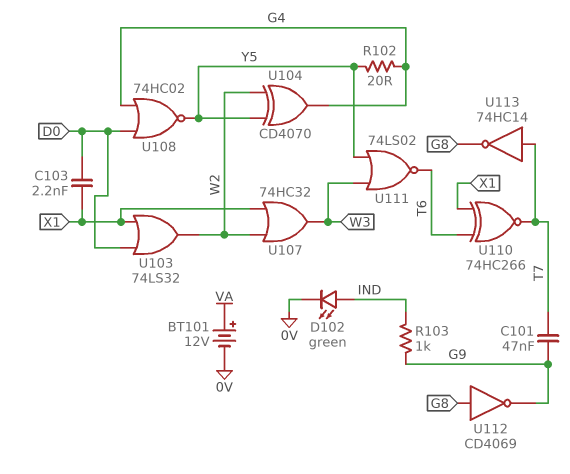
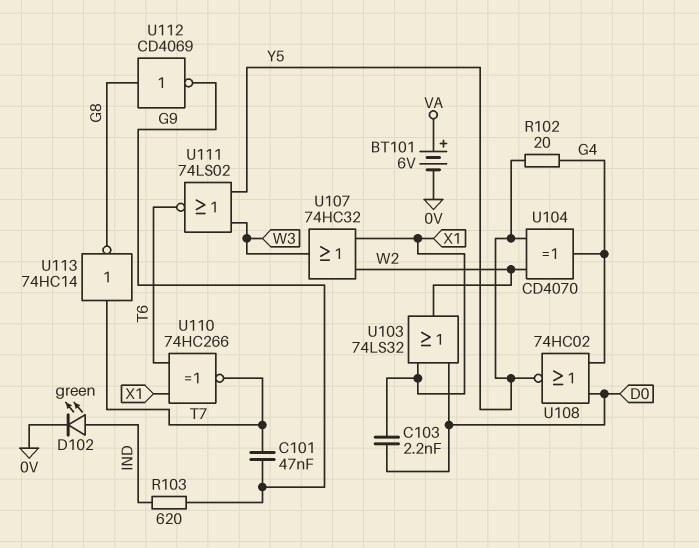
BT101: 12V (plus VA, minus 0V) -> 6V (plus VA, minus 0V)
R103: 1k (G9, IND) -> 620 (G9, IND)

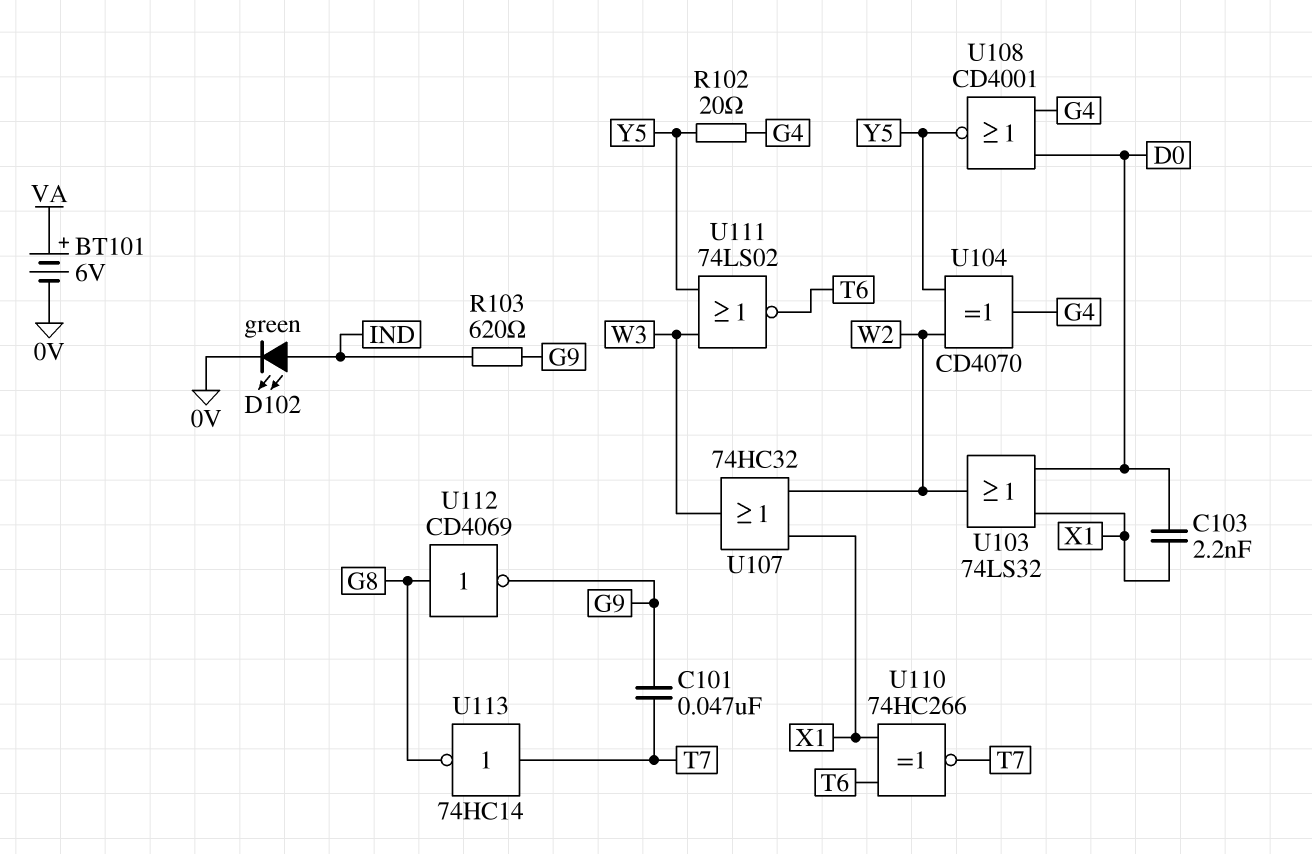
U108: NOR 74HC02 (in D0, in G4, out Y5) -> NOR CD4001 (in D0, in G4, out Y5)

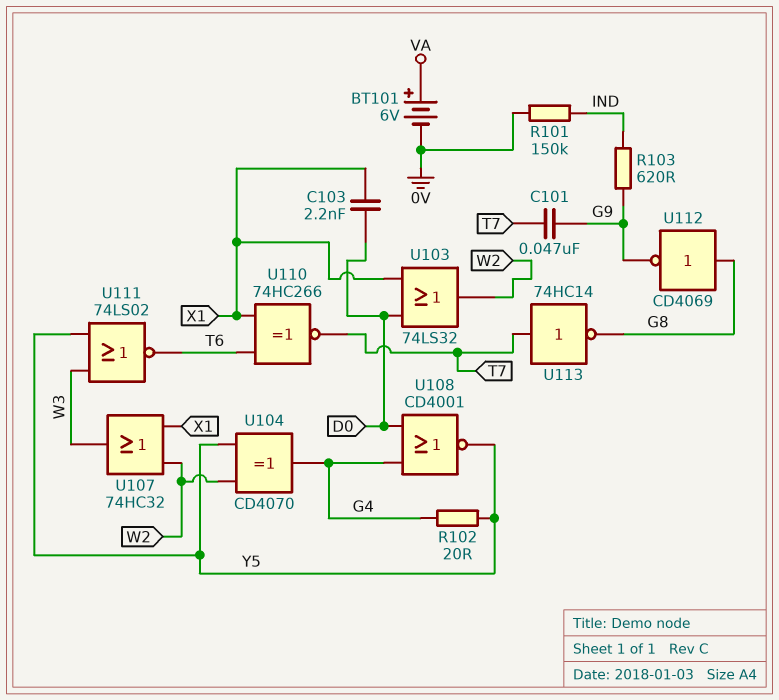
D102: LED green (A IND, K 0V) -> none
R101: none -> 150k (0V, IND)

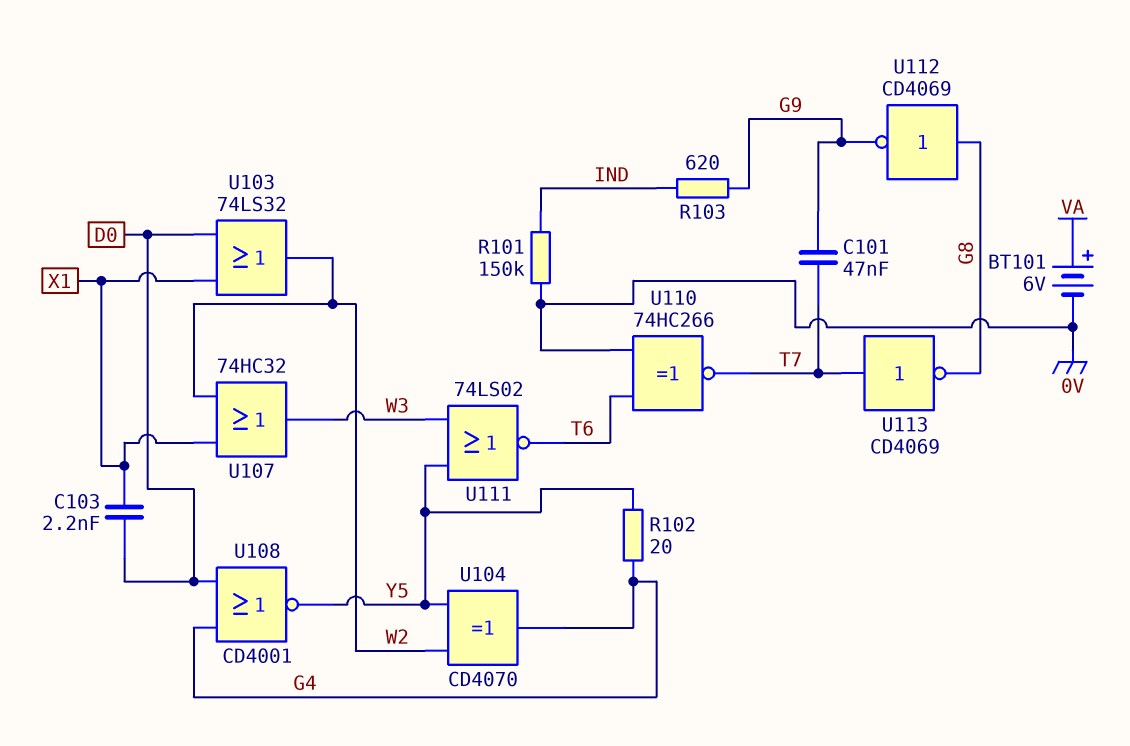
U110: XNOR 74HC266 (in T6, in X1, out T7) -> XNOR 74HC266 (in 0V, in T6, out T7)
U113: NOT 74HC14 (in T7, out G8) -> NOT CD4069 (in T7, out G8)

